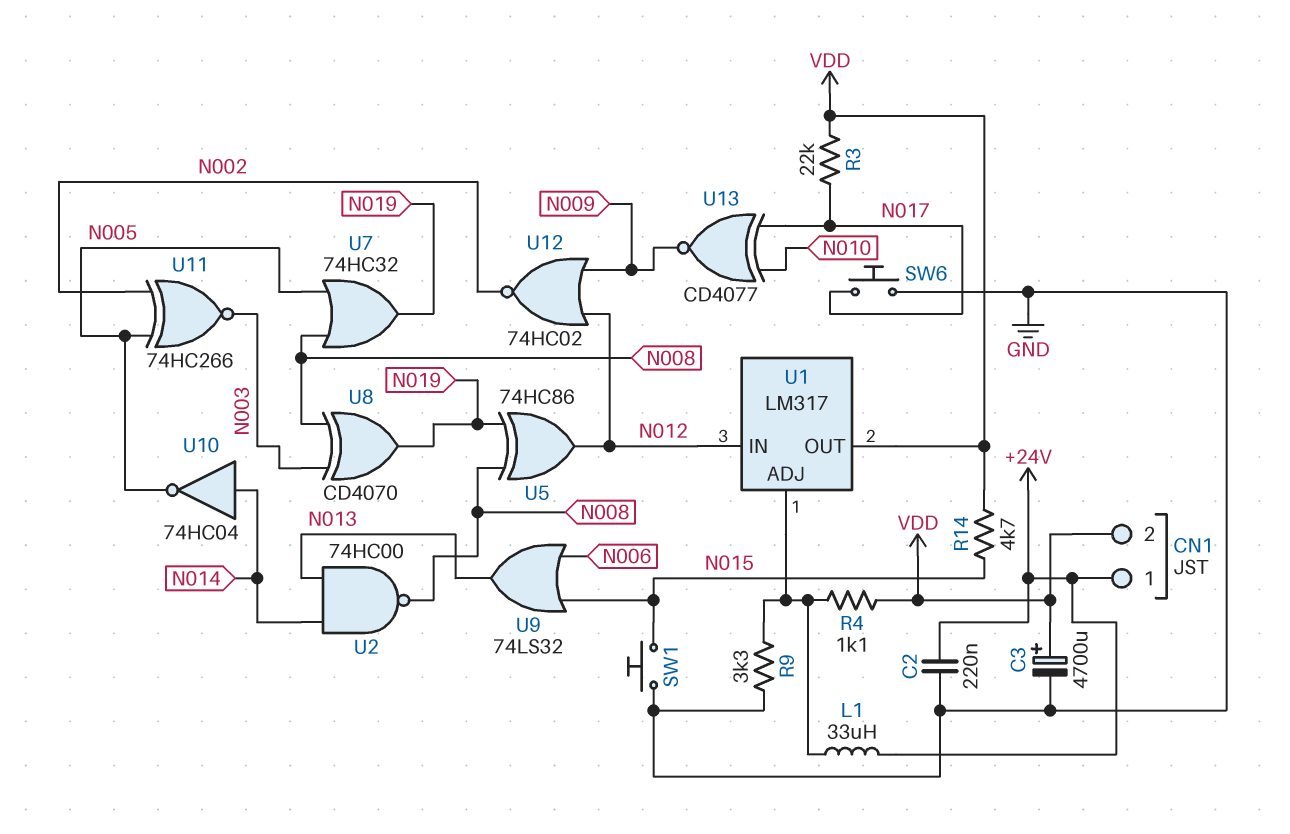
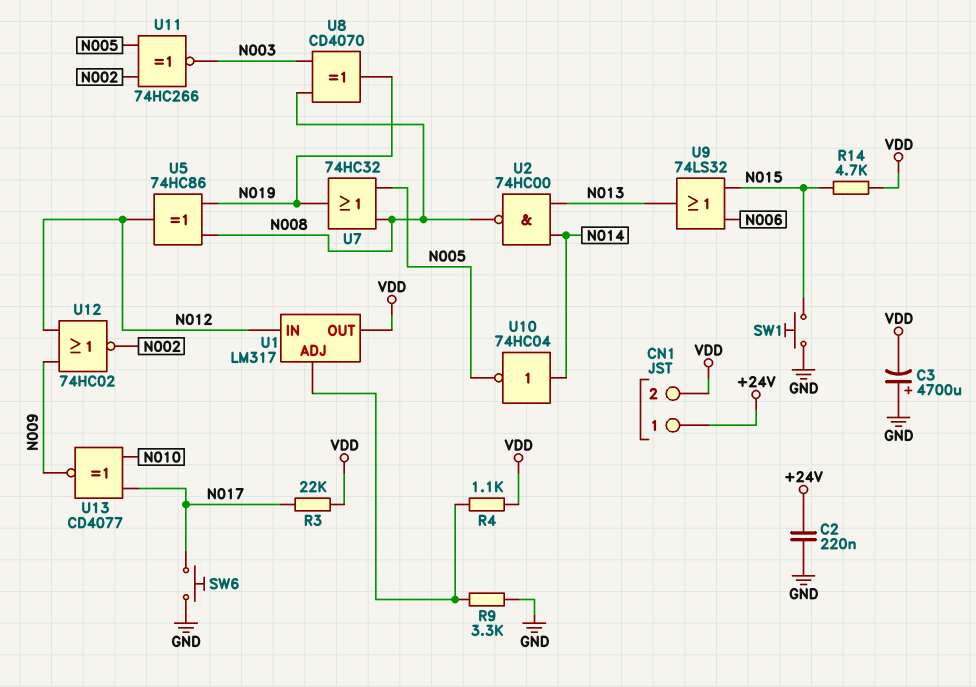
C3: 4700uF (plus VDD, minus GND) -> 4700uF (plus GND, minus VDD)
L1: 33uH (+24V, U1/ADJ) -> none

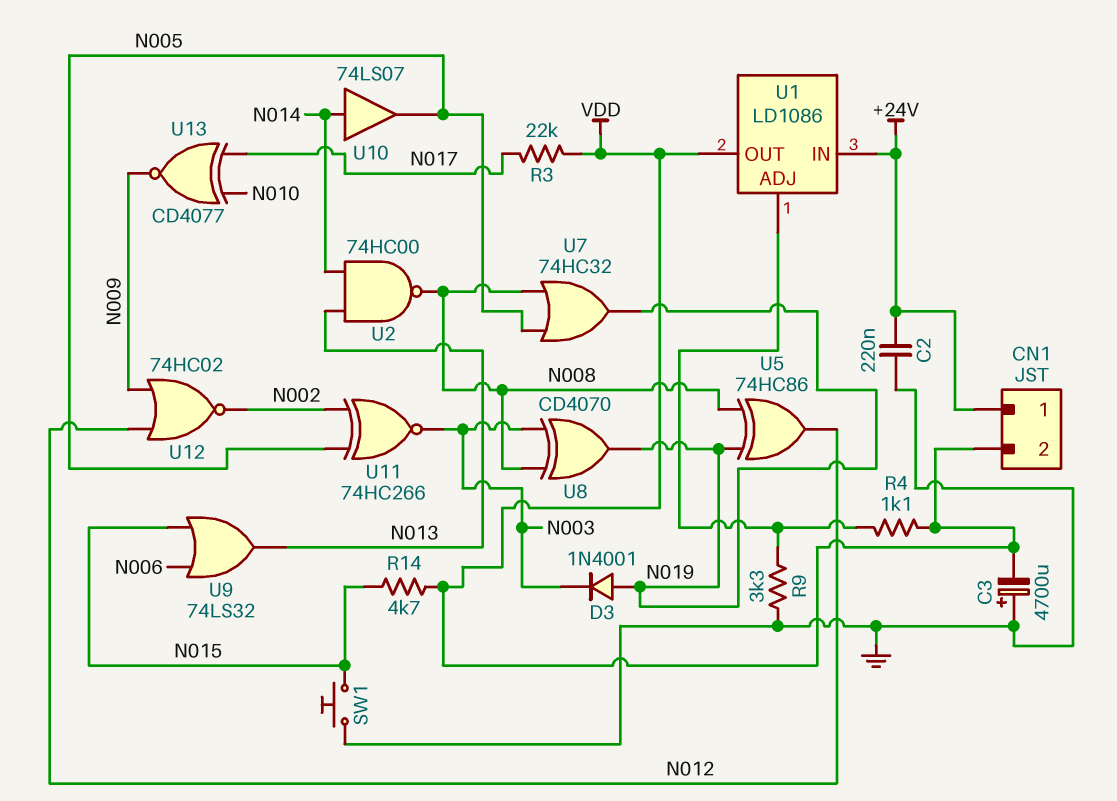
D3: none -> diode 1N4001 (A N019, K N003)
SW6: button (GND, N017) -> none
U1: LM317 -> LD1086
U1 pin IN: N012 -> +24V
U10: NOT 74HC04 (in N014, out N005) -> buffer 74LS07 (in N014, out N005)

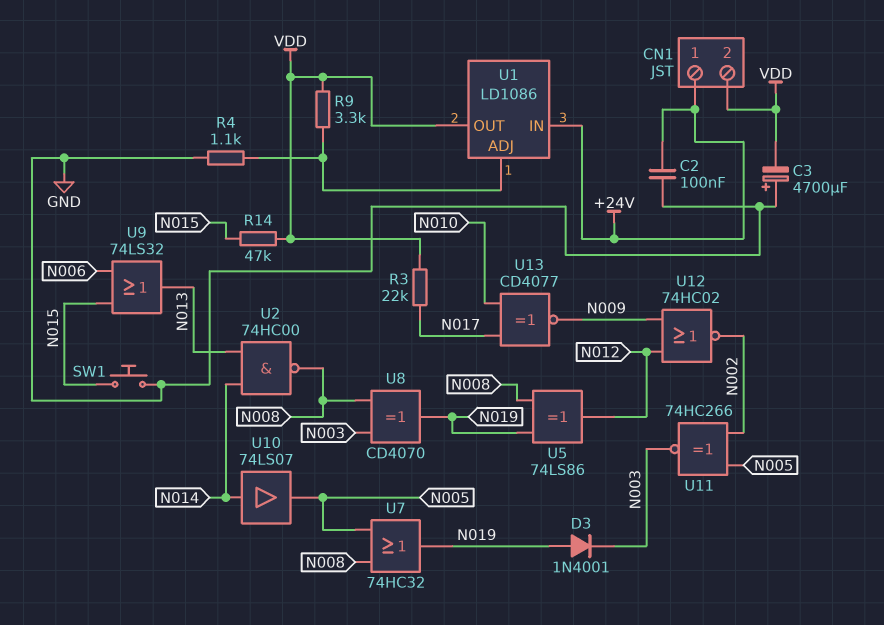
C2: 220nF (+24V, GND) -> 100nF (+24V, GND)
R4: 1.1k (U1/ADJ, VDD) -> 1.1k (GND, U1/ADJ)
R9: 3.3k (GND, U1/ADJ) -> 3.3k (U1/ADJ, VDD)
R14: 4.7k (N015, VDD) -> 47k (N015, VDD)
U5: XOR 74HC86 (in N008, in N019, out N012) -> XOR 74LS86 (in N008, in N019, out N012)

